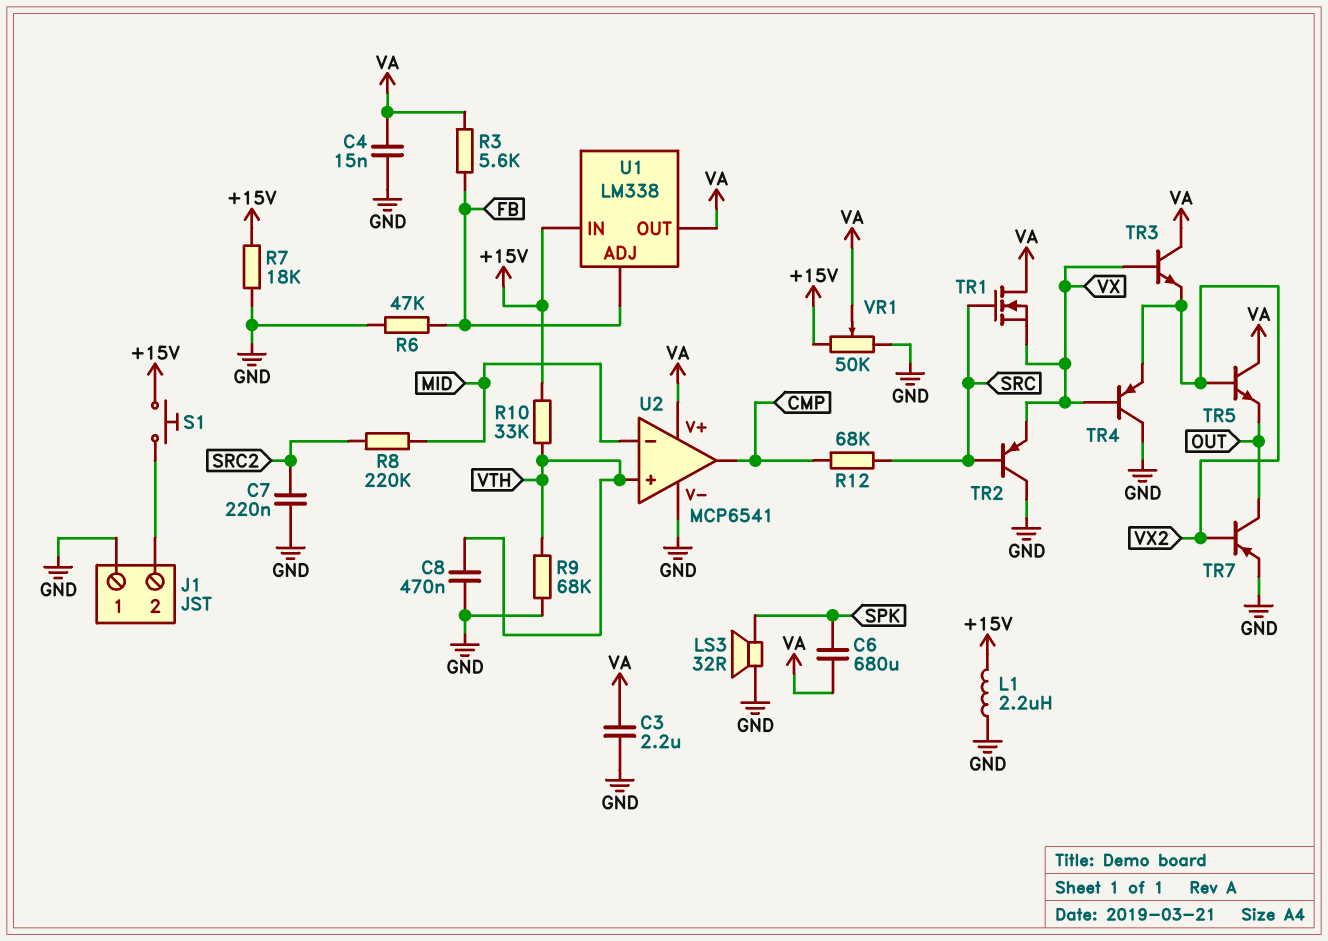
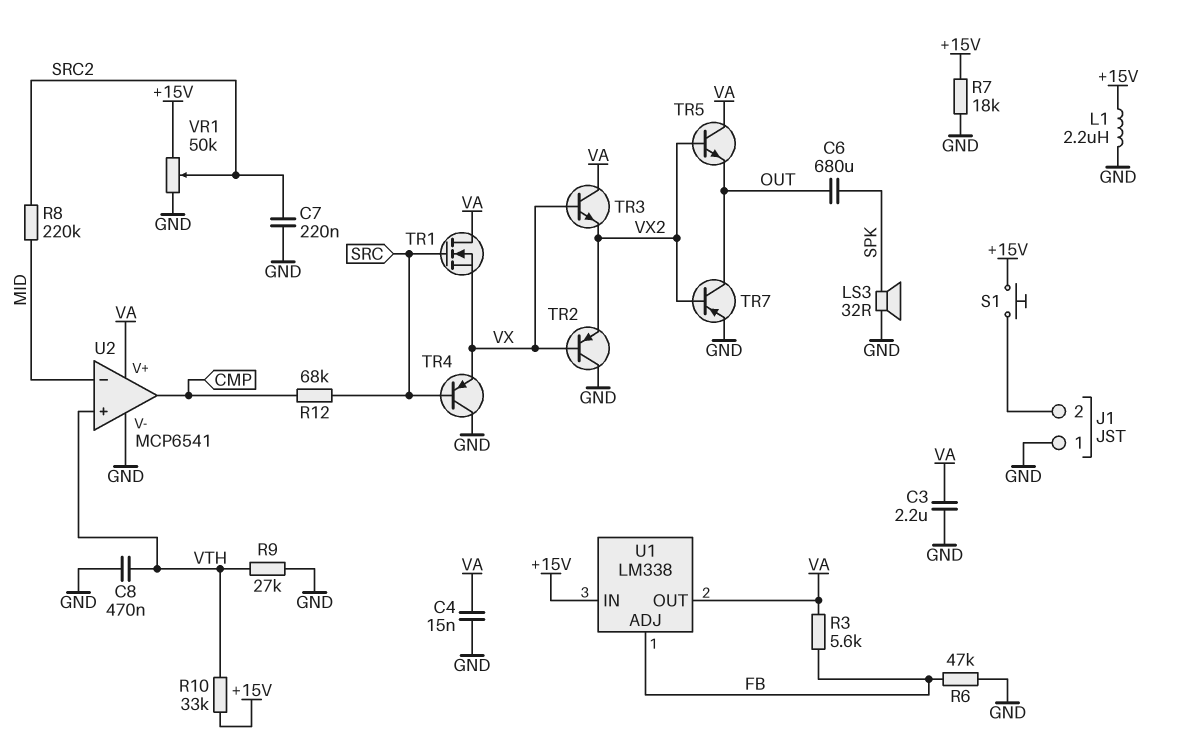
C6: 680uF (SPK, VA) -> 680uF (OUT, SPK)
R9: 68k (GND, VTH) -> 27k (GND, VTH)
TR2: PNP (B SRC, C GND, E VX) -> PNP (B VX, C GND, E VX2)
TR4: PNP (B VX, C GND, E VX2) -> PNP (B SRC, C GND, E VX)
VR1: 50k (+15V, GND, wiper VA) -> 50k (+15V, GND, wiper SRC2)

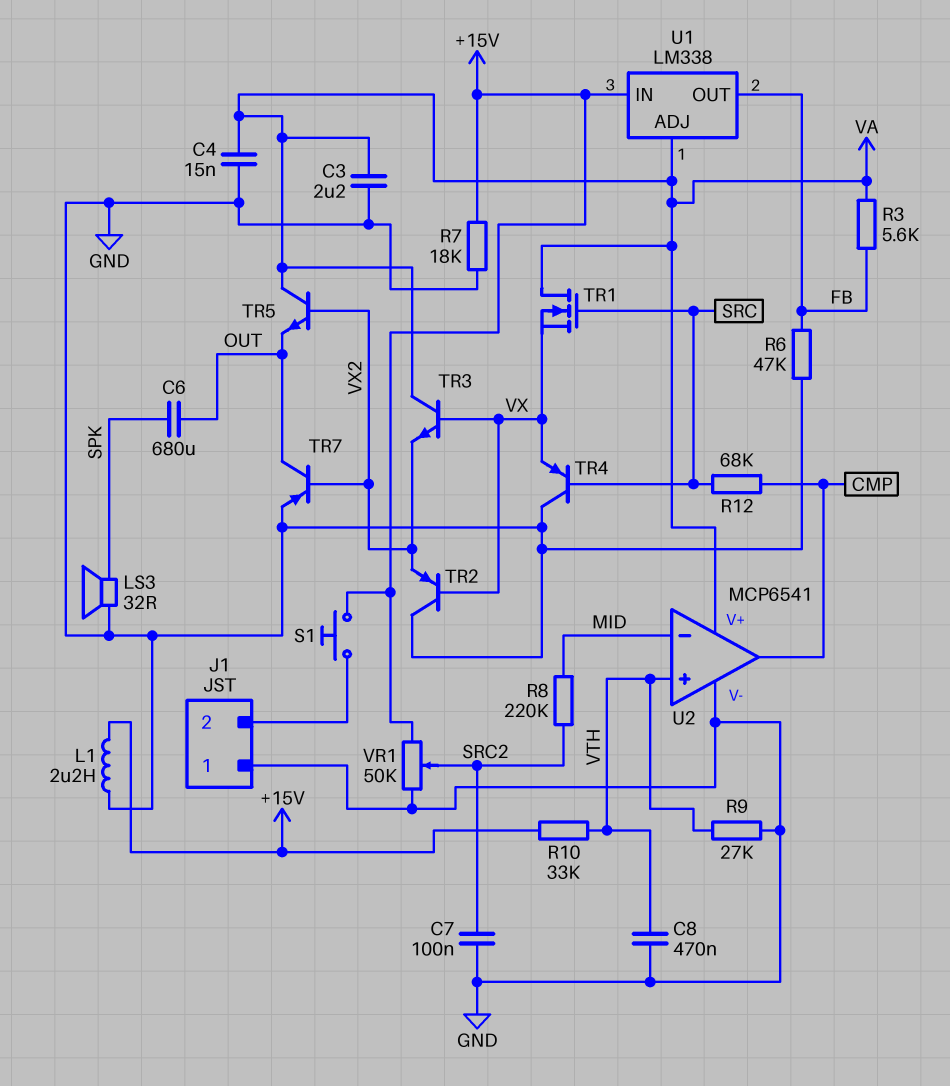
C7: 220nF (GND, SRC2) -> 100nF (GND, SRC2)
U1 pin ADJ: FB -> VA
U1 pin OUT: VA -> FB

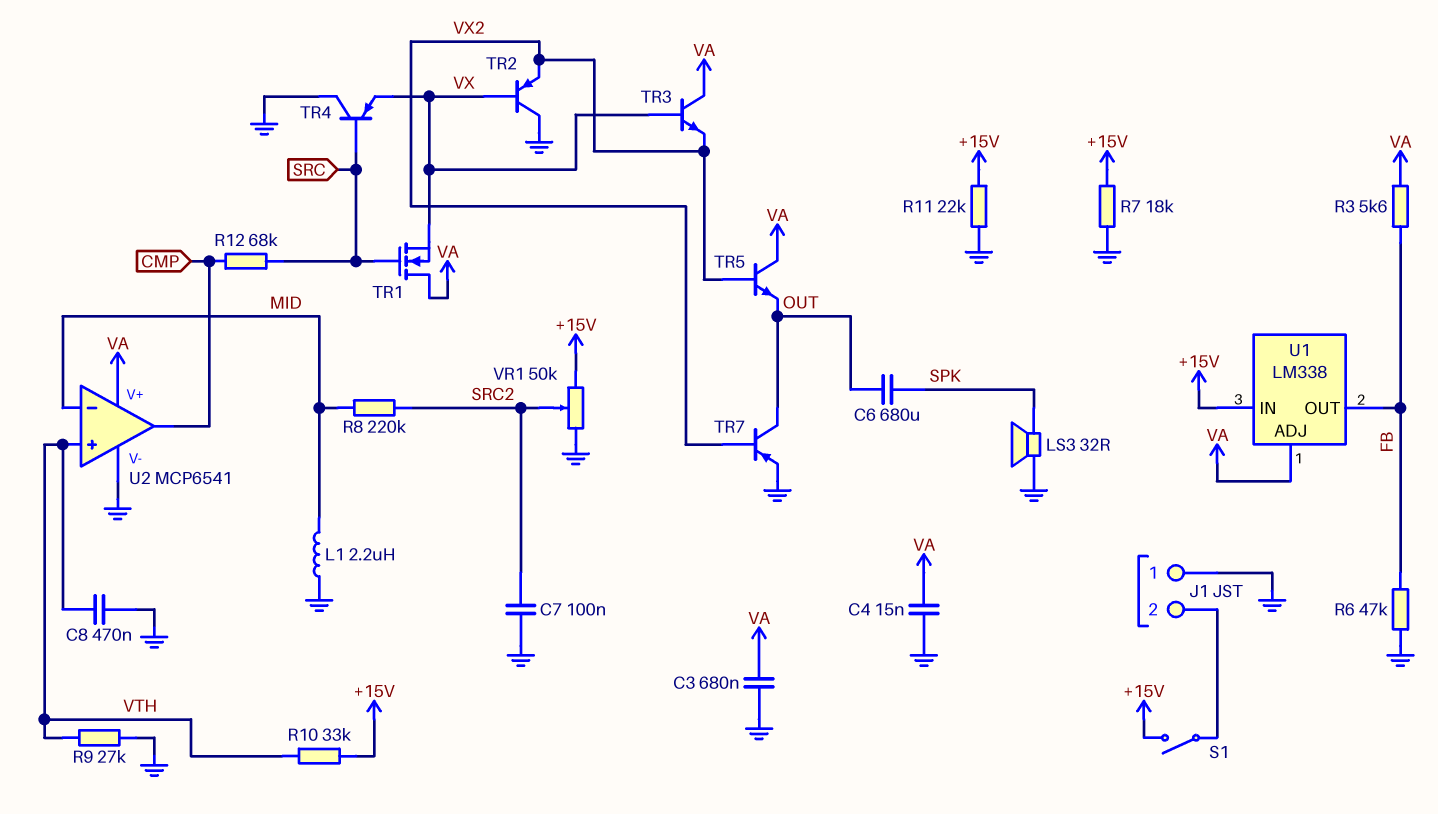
C3: 2.2uF (GND, VA) -> 680nF (GND, VA)
L1: 2.2uH (+15V, GND) -> 2.2uH (GND, MID)
R11: none -> 22k (+15V, GND)
S1: button (+15V, J1/2) -> switch (+15V, J1/2)

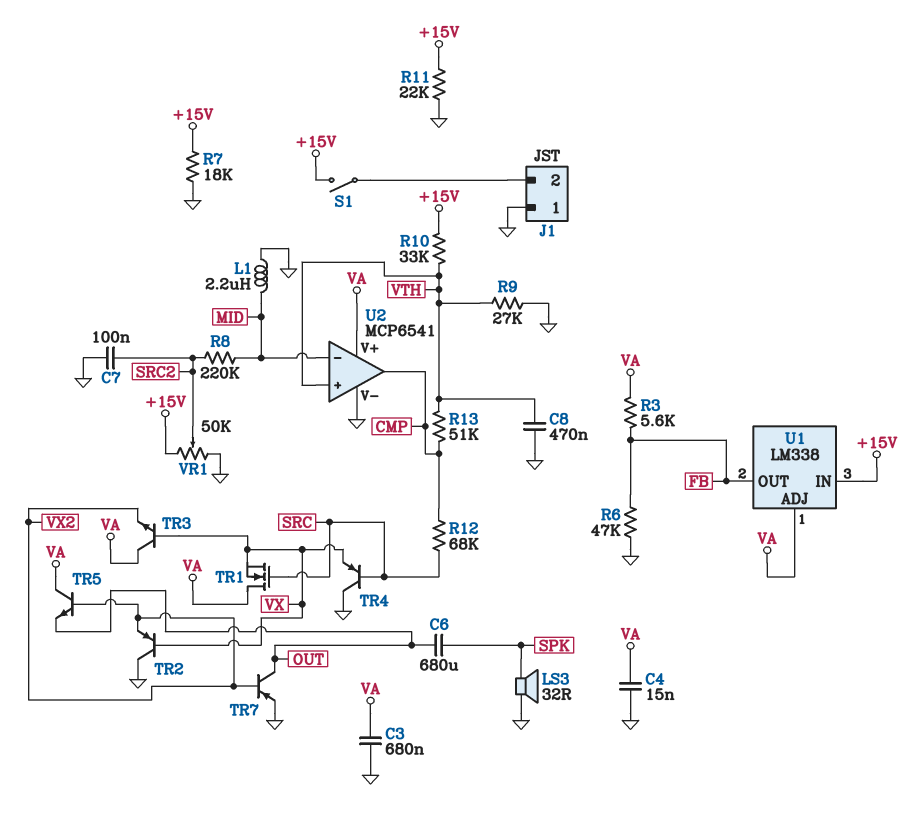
R13: none -> 51k (CMP, VTH)

